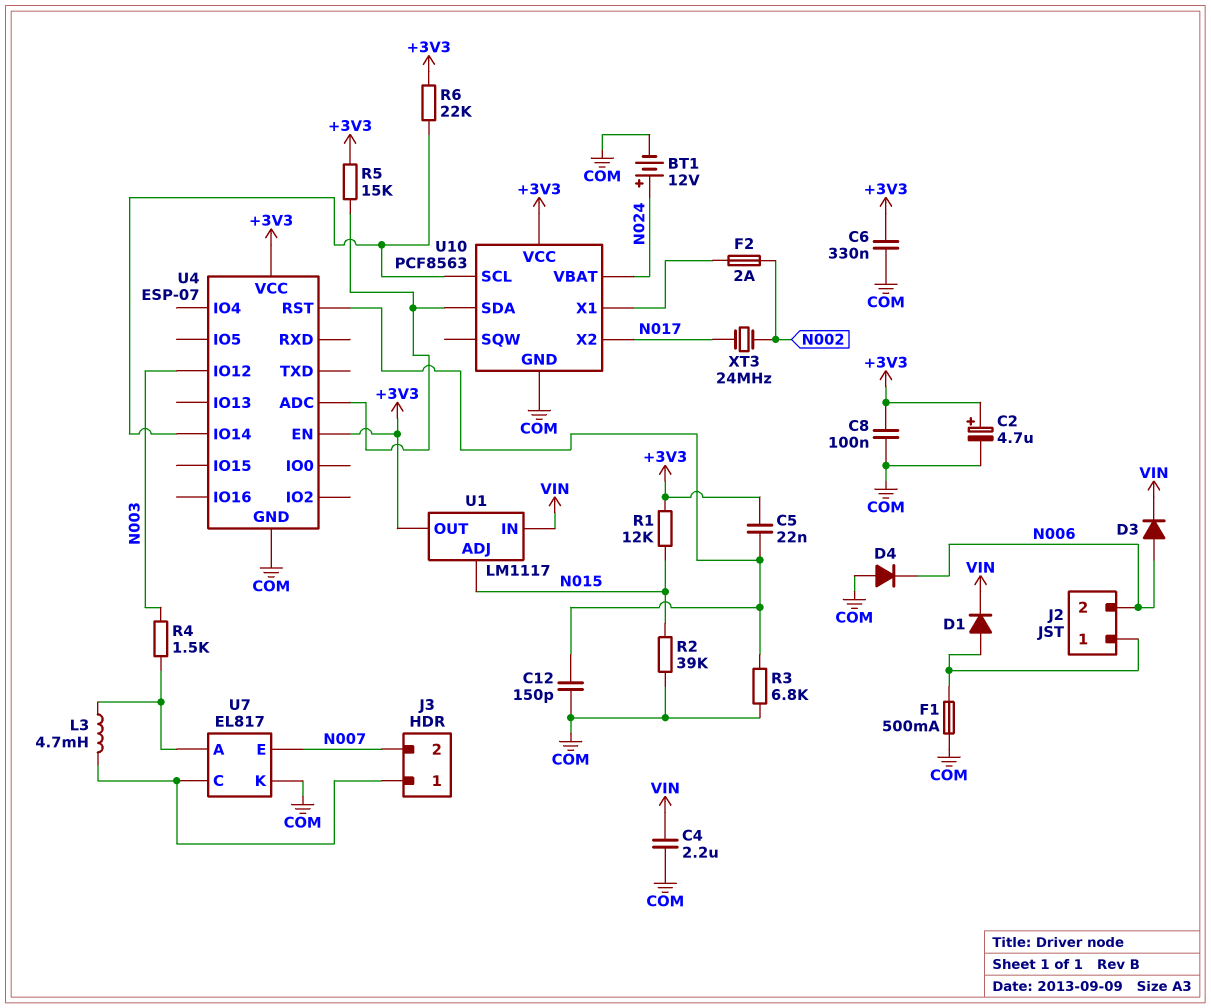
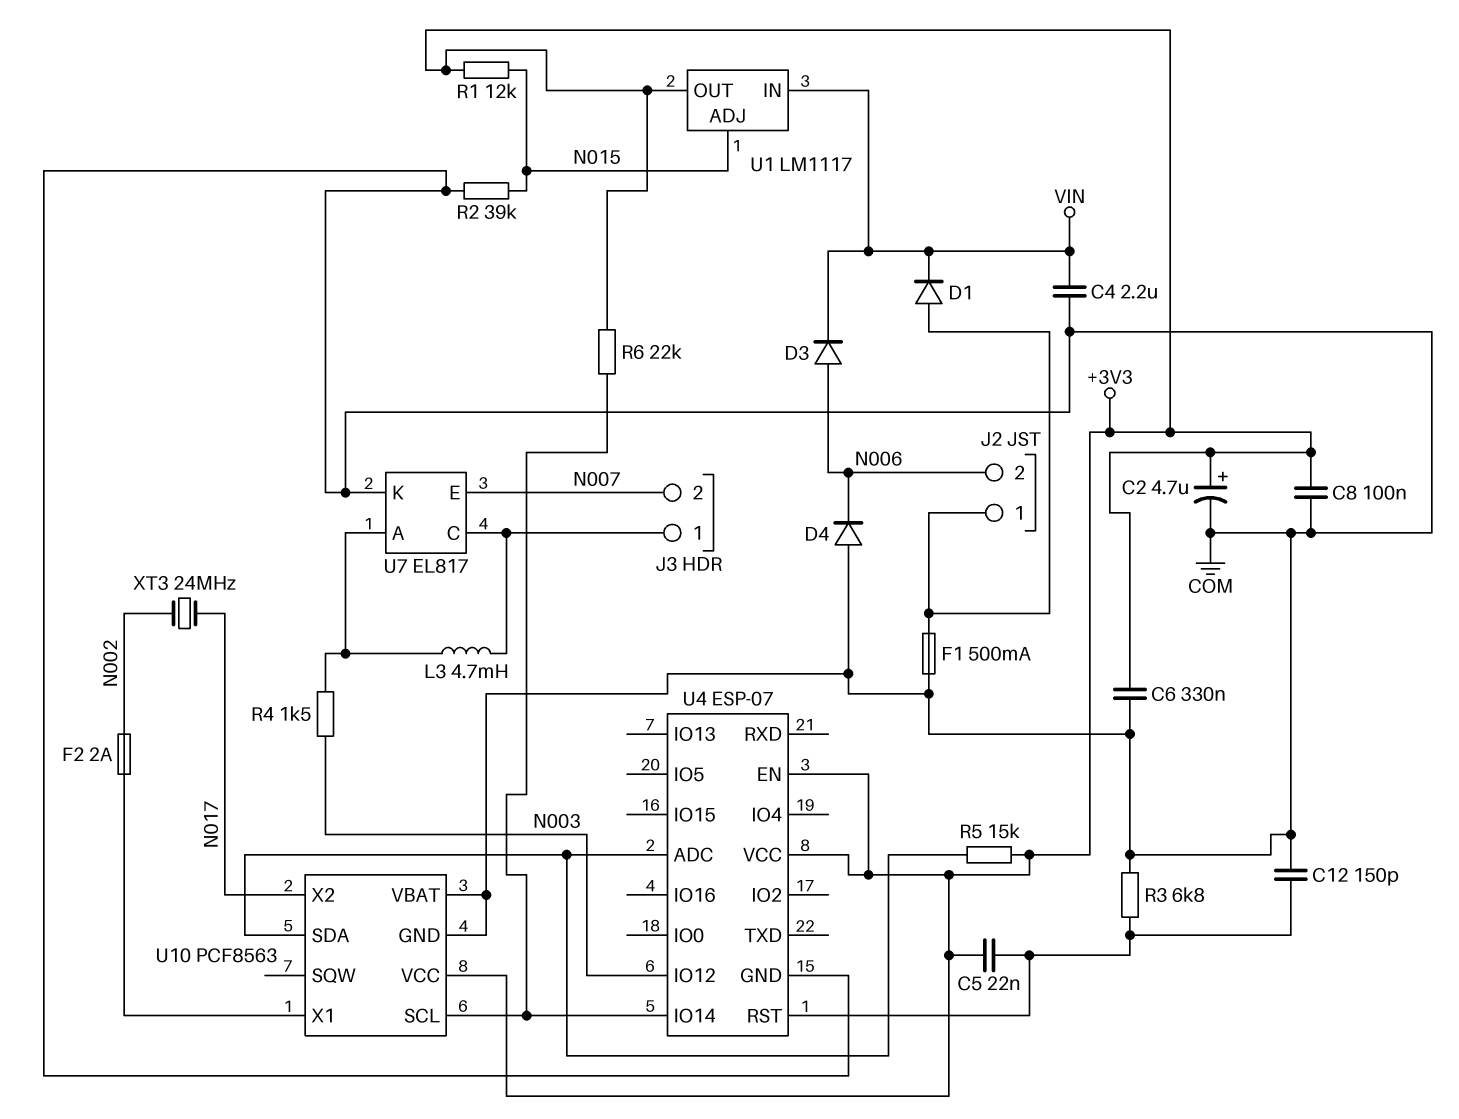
BT1: 12V (plus N024, minus COM) -> none
U10 pin VBAT: N024 -> COM

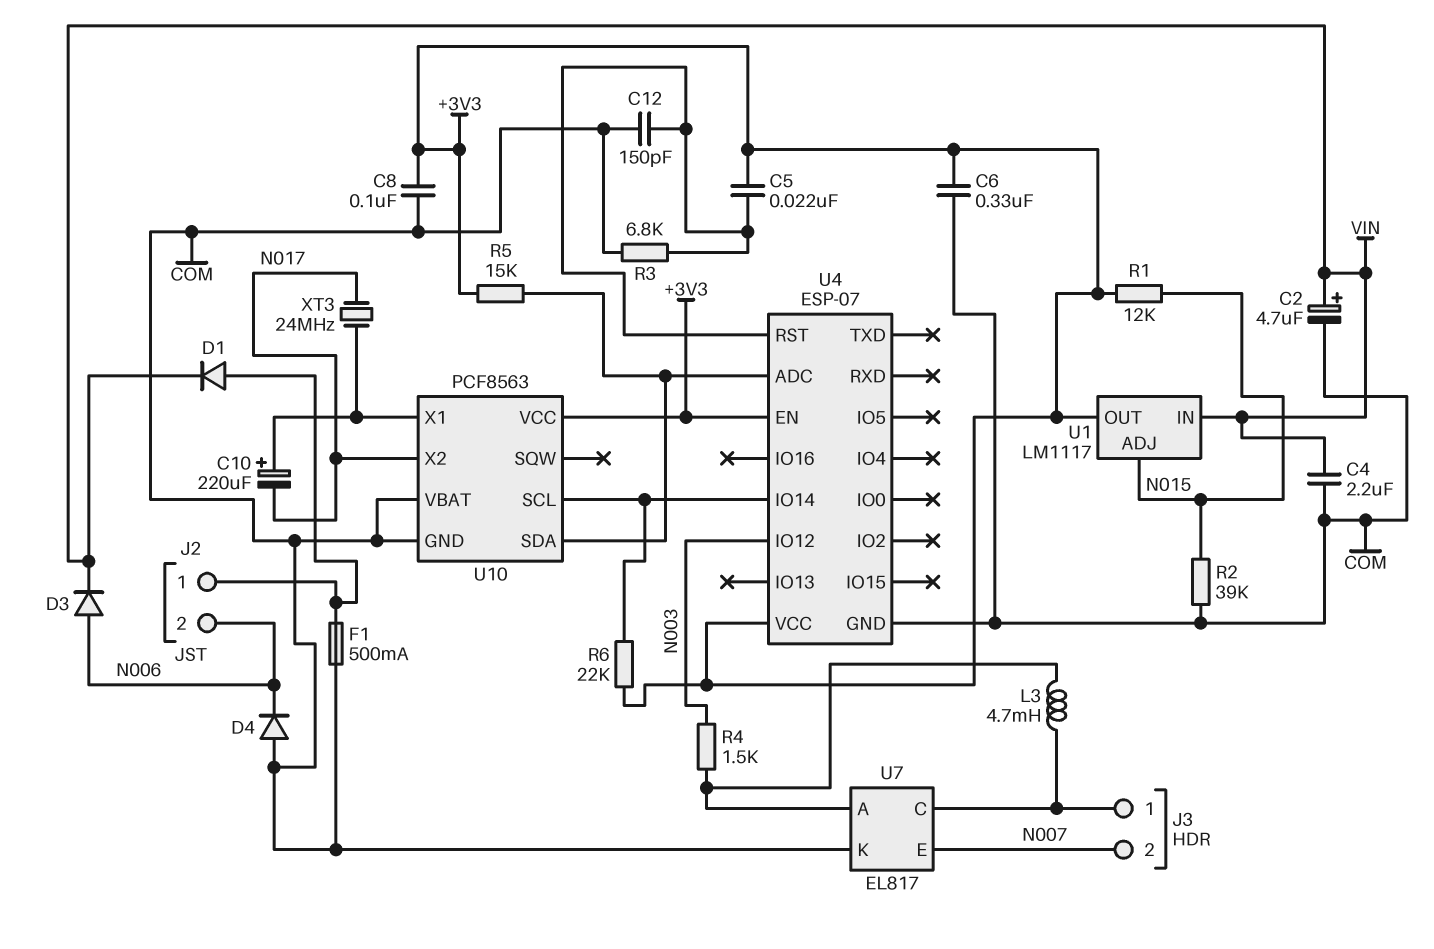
C2: 4.7uF (plus +3V3, minus COM) -> 4.7uF (plus VIN, minus COM)
C10: none -> 220uF (plus U10/X1, minus N017)
F2: 2A (N002, U10/X1) -> none
XT3: 24MHz (N002, N017) -> 24MHz (N017, U10/X1)

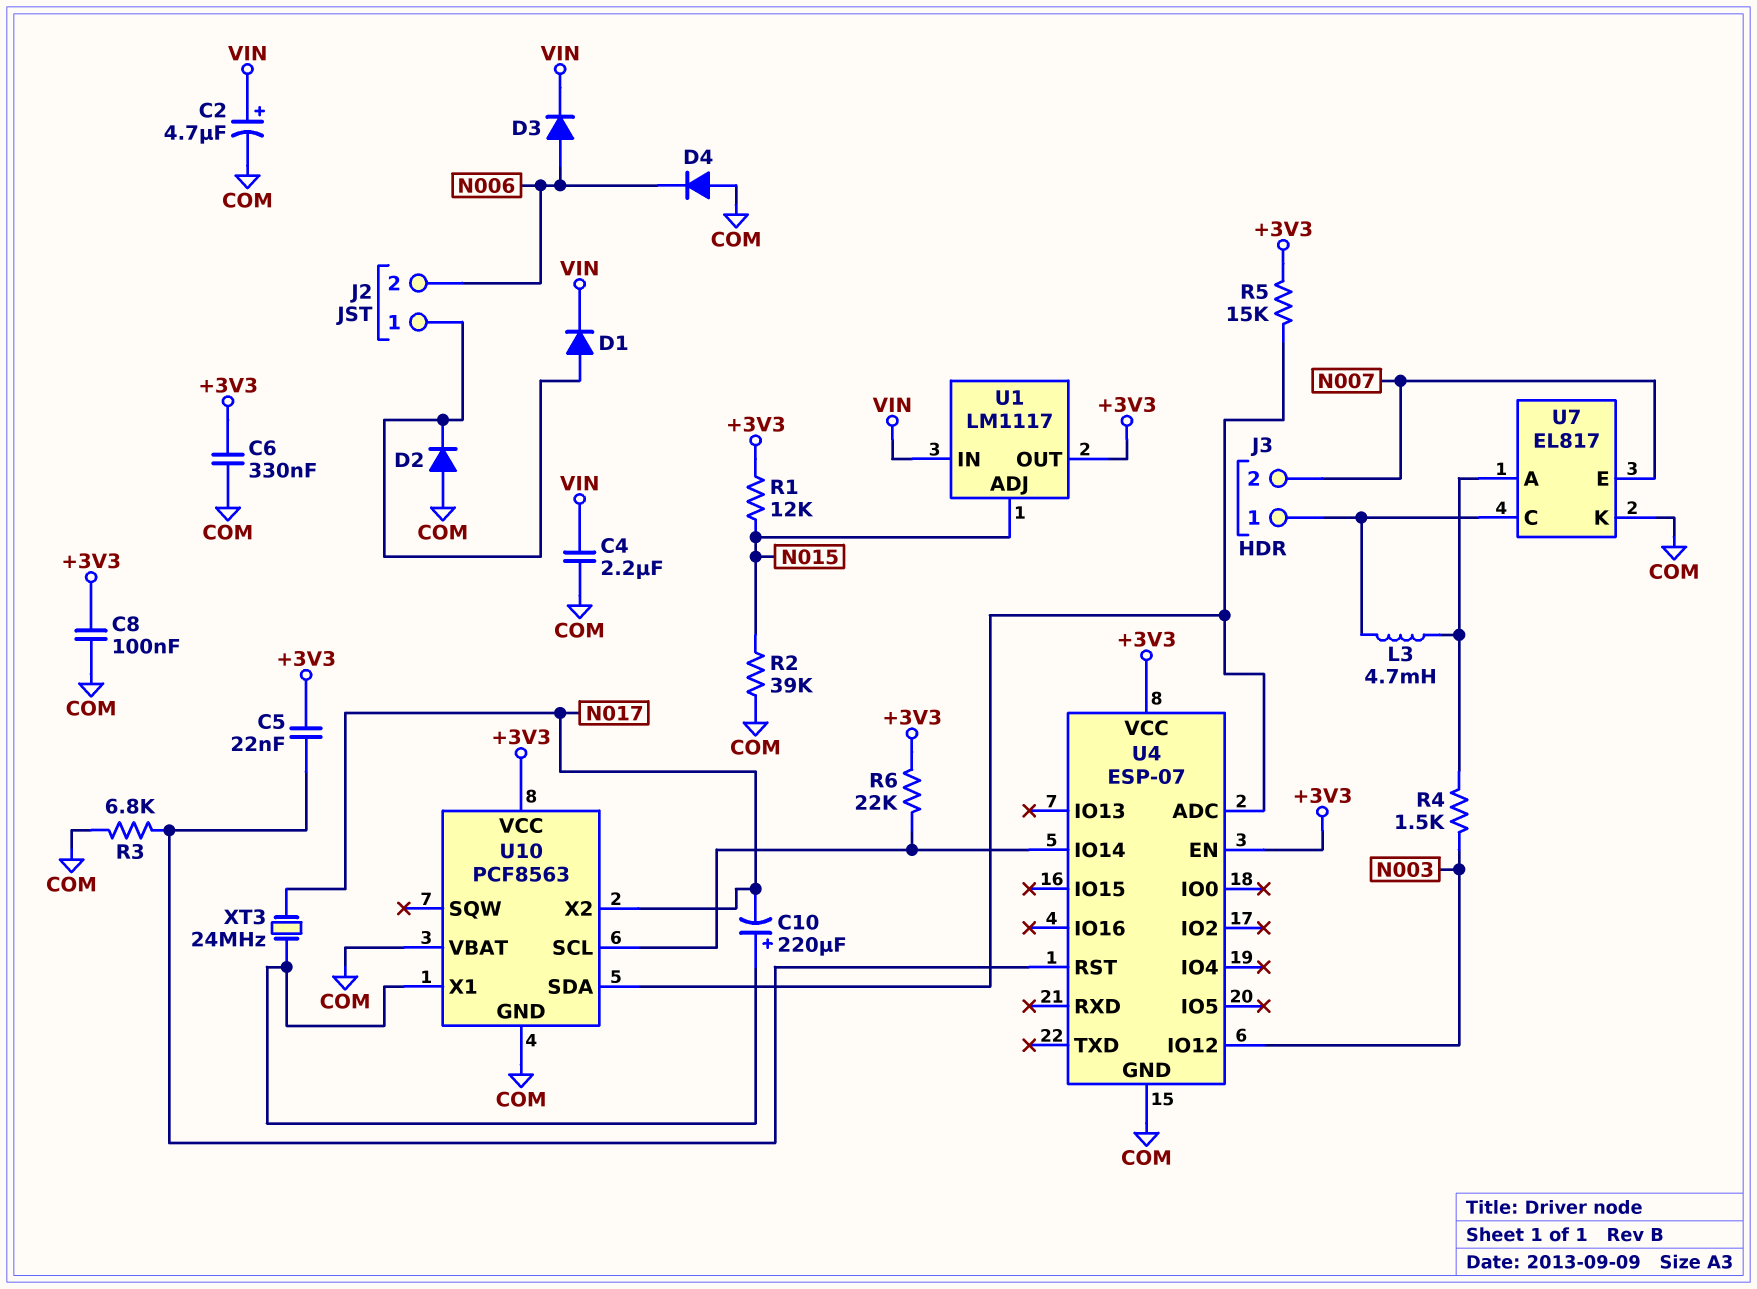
C12: 150pF (COM, U4/RST) -> none
D2: none -> diode (A COM, K J2/1)
F1: 500mA (COM, J2/1) -> none

